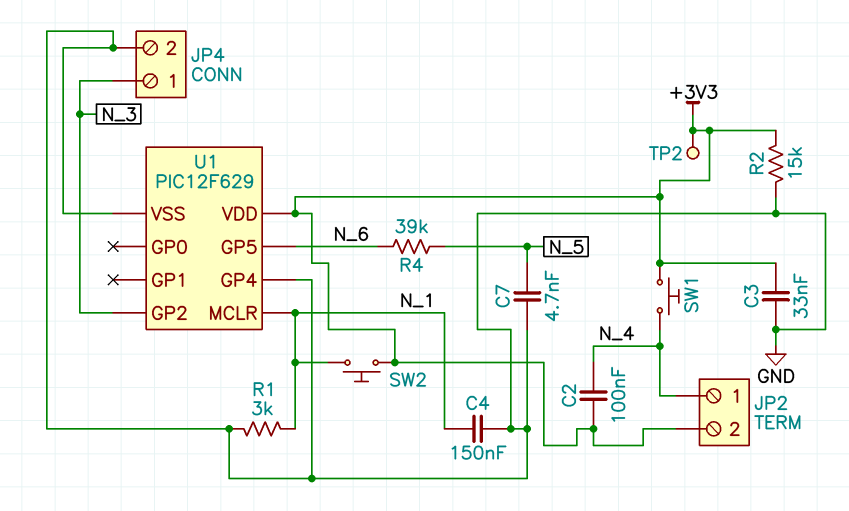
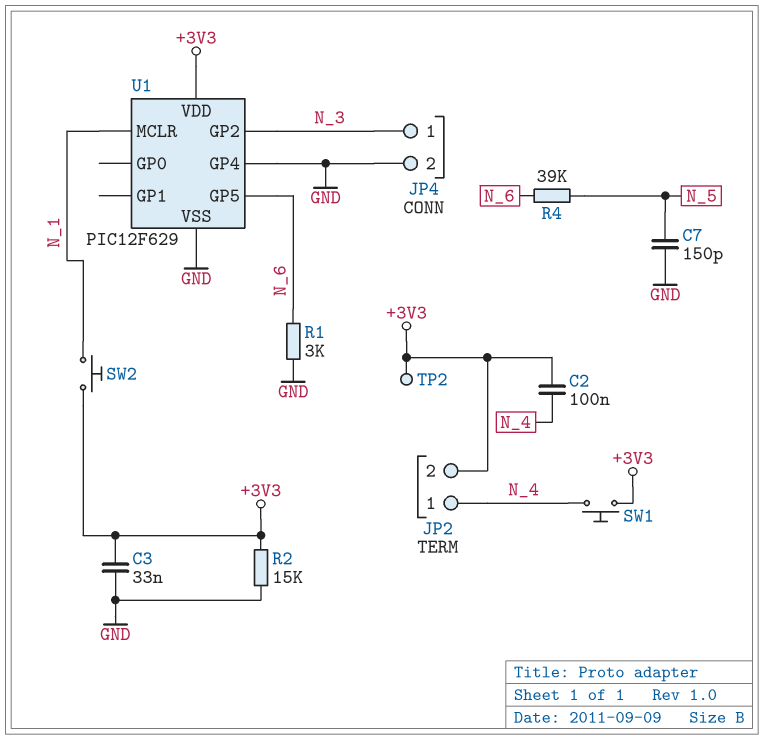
C4: 150nF (GND, N_1) -> none
C7: 4.7nF (GND, N_5) -> 150pF (GND, N_5)
R1: 3k (GND, N_1) -> 3k (GND, N_6)

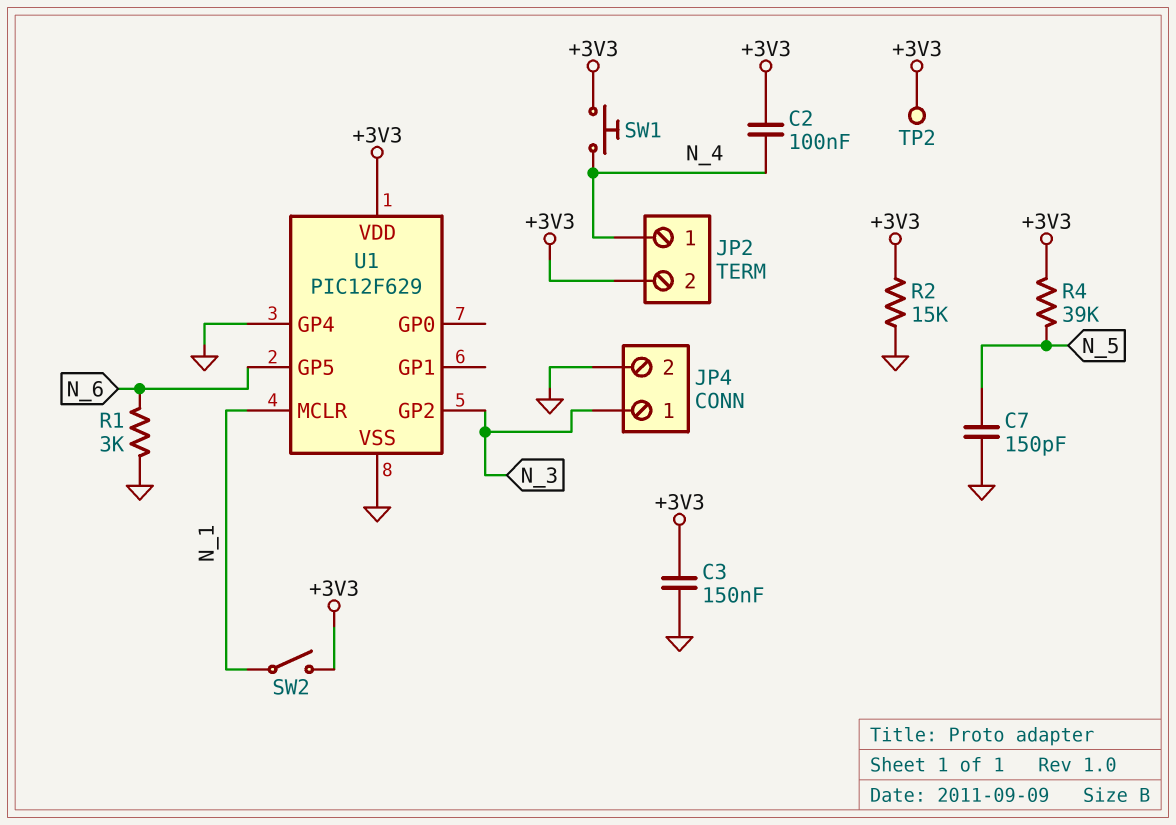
C3: 33nF (+3V3, GND) -> 150nF (+3V3, GND)
R4: 39k (N_5, N_6) -> 39k (+3V3, N_5)
SW2: button (+3V3, N_1) -> switch (+3V3, N_1)

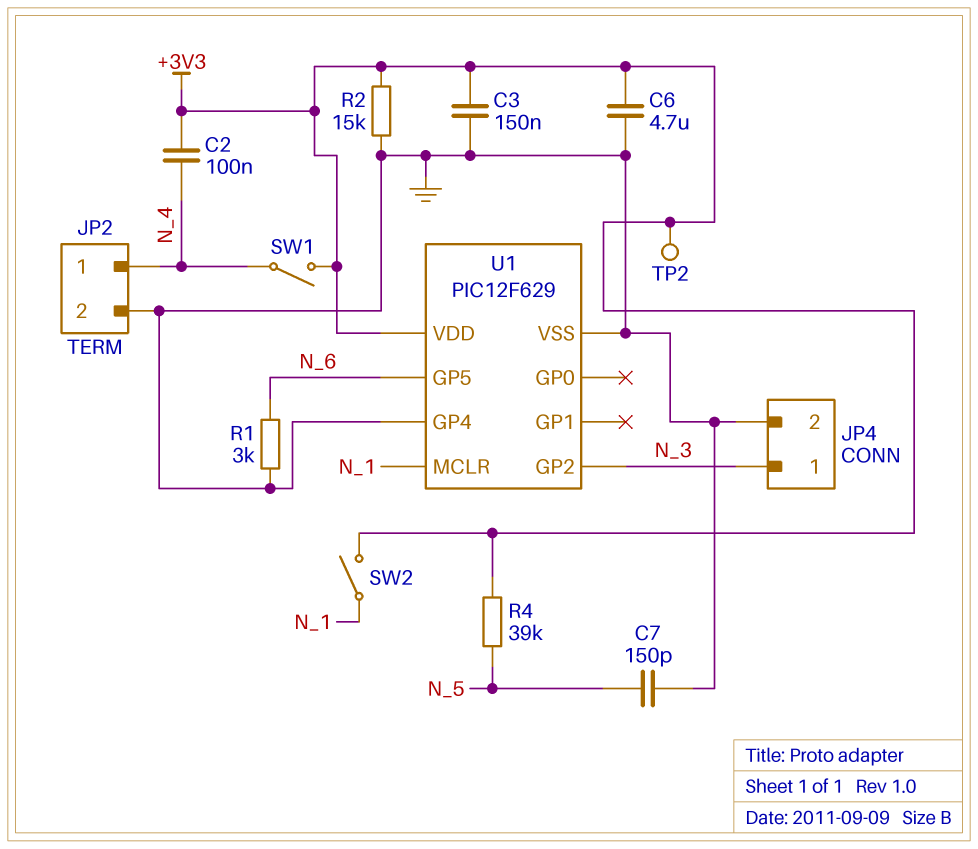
C6: none -> 4.7uF (+3V3, GND)
JP2 pin 2: +3V3 -> GND
SW1: button (+3V3, N_4) -> switch (+3V3, N_4)

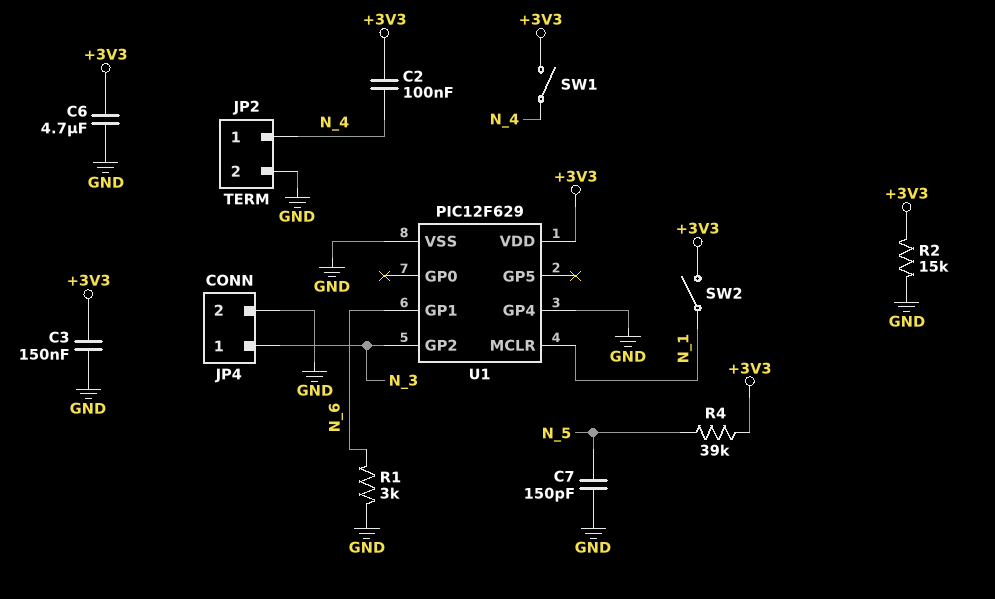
TP2: test point (+3V3) -> none
U1 pin GP1: none -> N_6
U1 pin GP5: N_6 -> none

